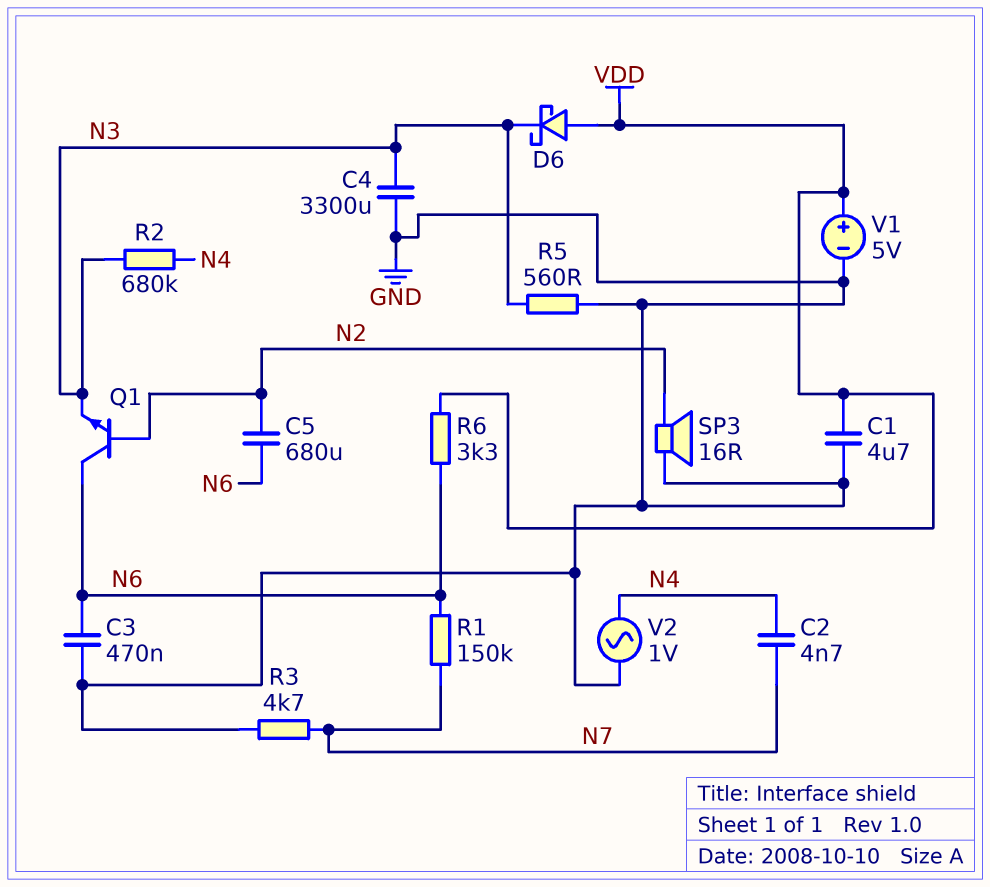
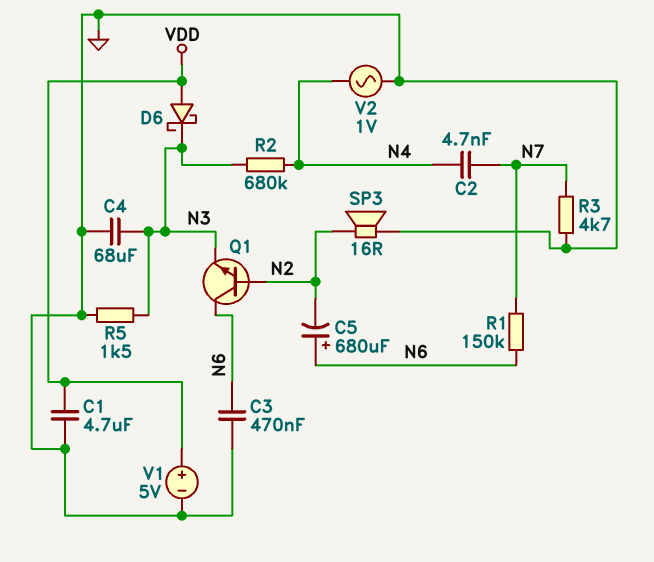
C4: 3300uF (GND, N3) -> 68uF (GND, N3)
C5: 680uF (N2, N6) -> 680uF (plus N6, minus N2)
R5: 560 (GND, N3) -> 1.5k (GND, N3)
R6: 3.3k (N6, VDD) -> none

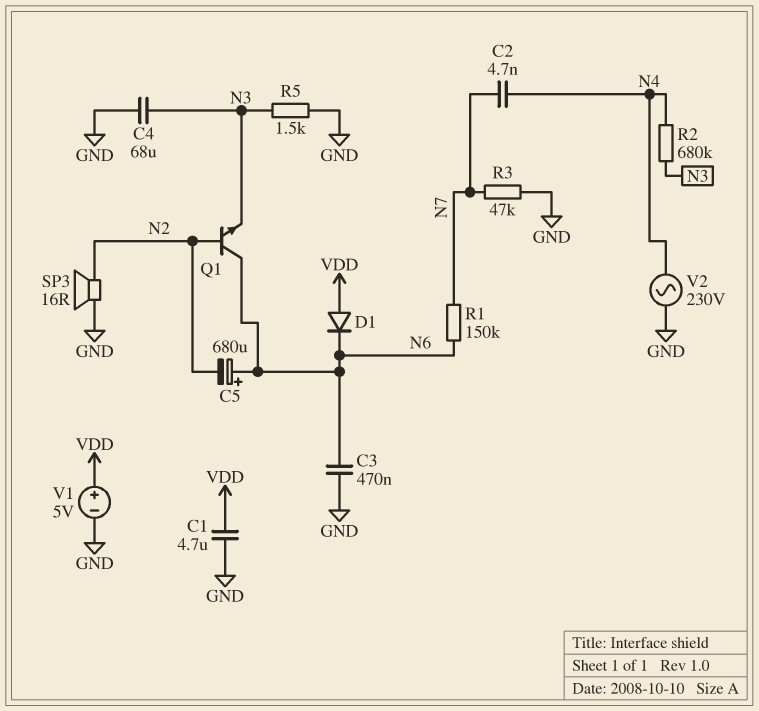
D1: none -> diode (A VDD, K N6)
D6: schottky (A VDD, K N3) -> none
R3: 4.7k (GND, N7) -> 47k (GND, N7)
V2: AC 1V (GND, N4) -> AC 230V (GND, N4)

